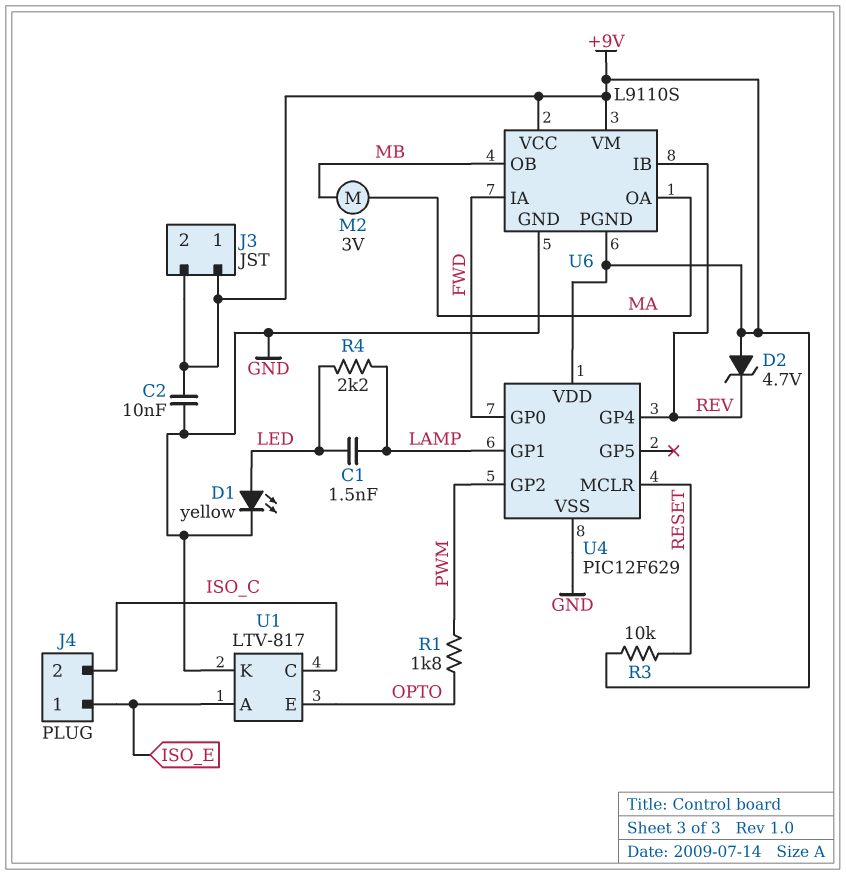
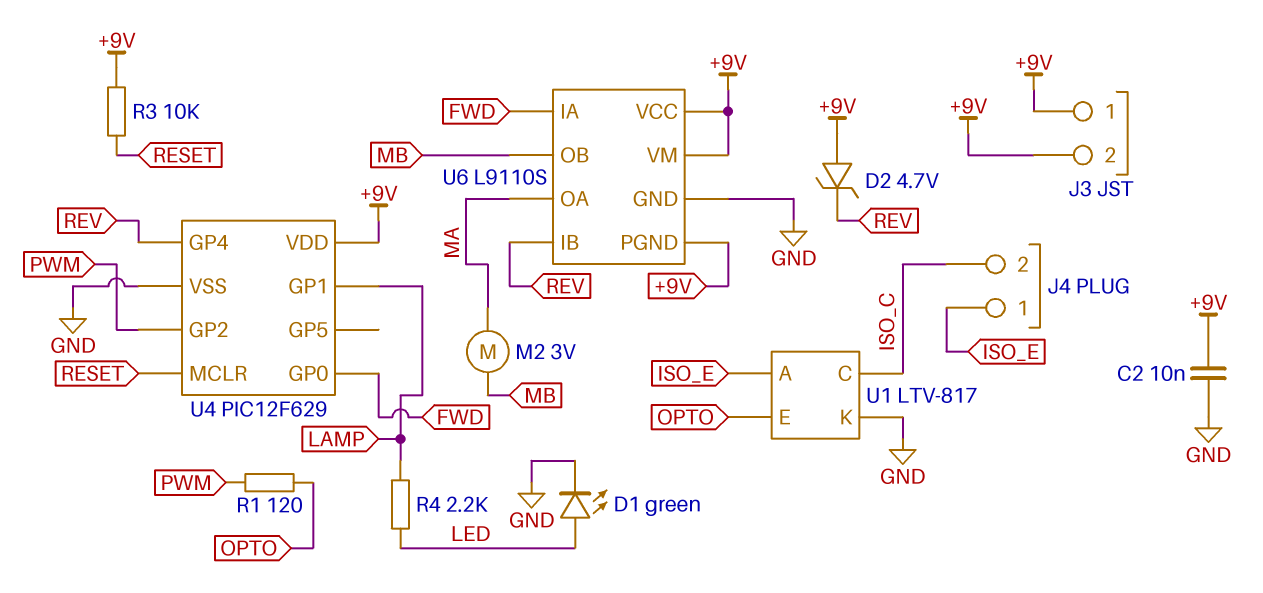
C1: 1.5nF (LAMP, LED) -> none
D1: LED yellow (A LED, K GND) -> LED green (A LED, K GND)
R1: 1.8k (OPTO, PWM) -> 120 (OPTO, PWM)

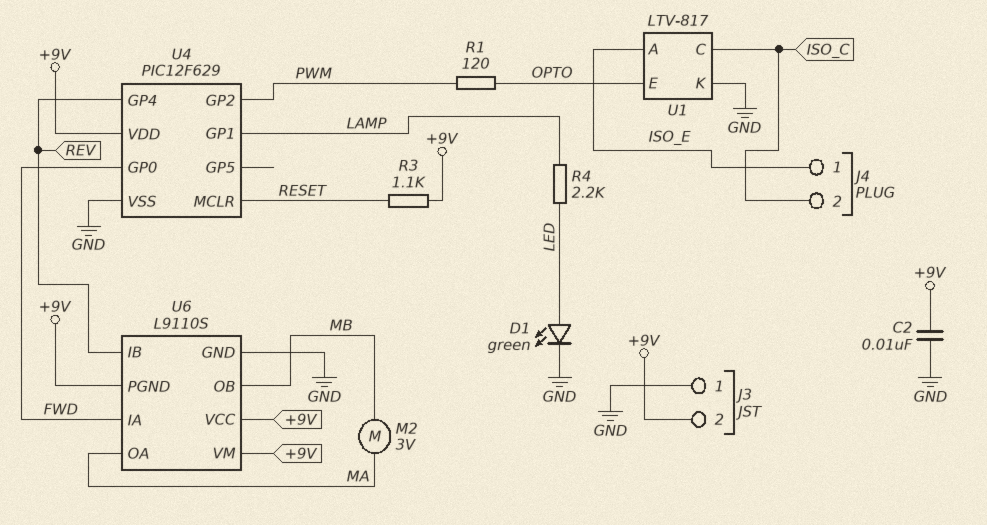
D2: zener 4.7V (A +9V, K REV) -> none
J3 pin 1: +9V -> GND
R3: 10k (+9V, RESET) -> 1.1k (+9V, RESET)

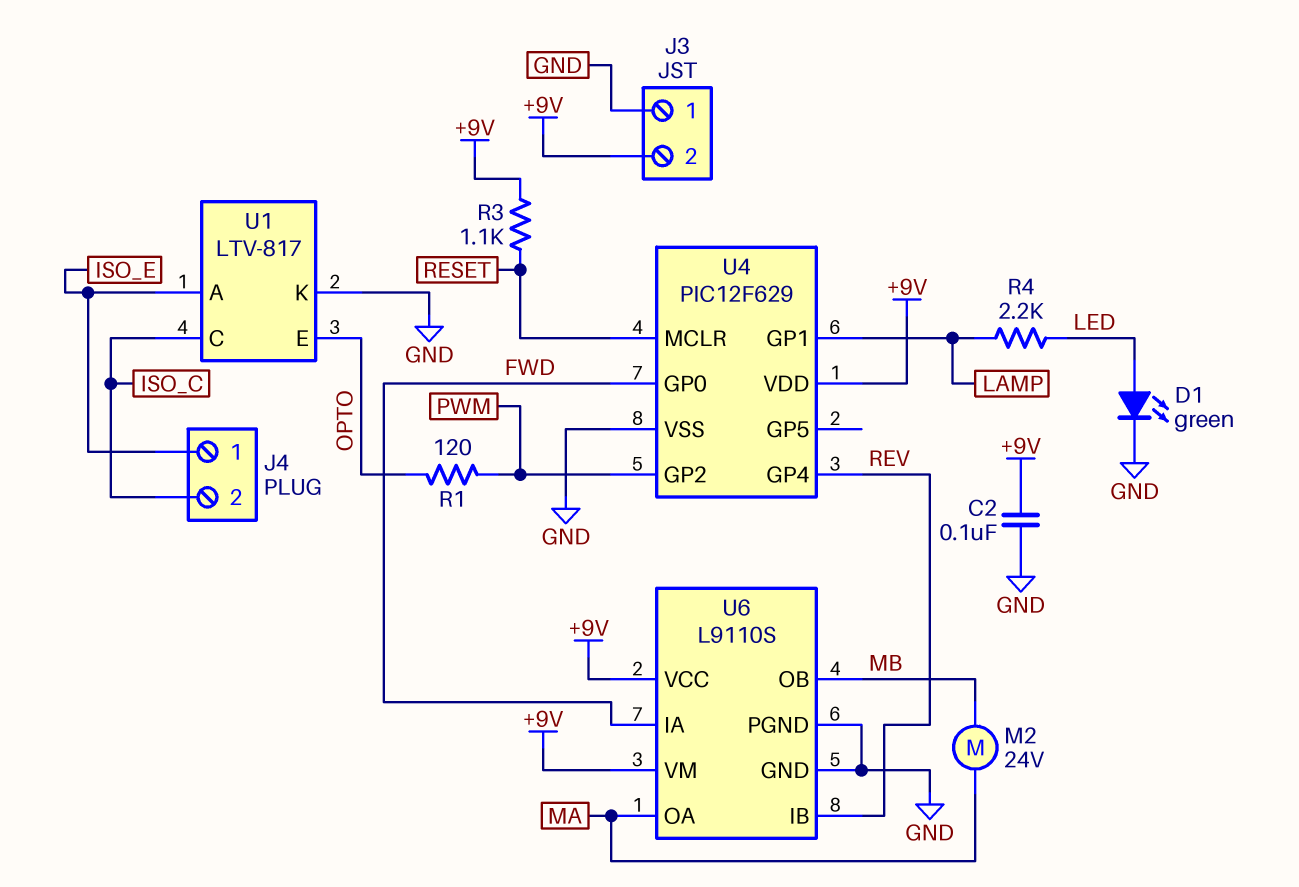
C2: 10nF (+9V, GND) -> 100nF (+9V, GND)
M2: motor 3V (MA, MB) -> motor 24V (MA, MB)
U6 pin PGND: +9V -> GND

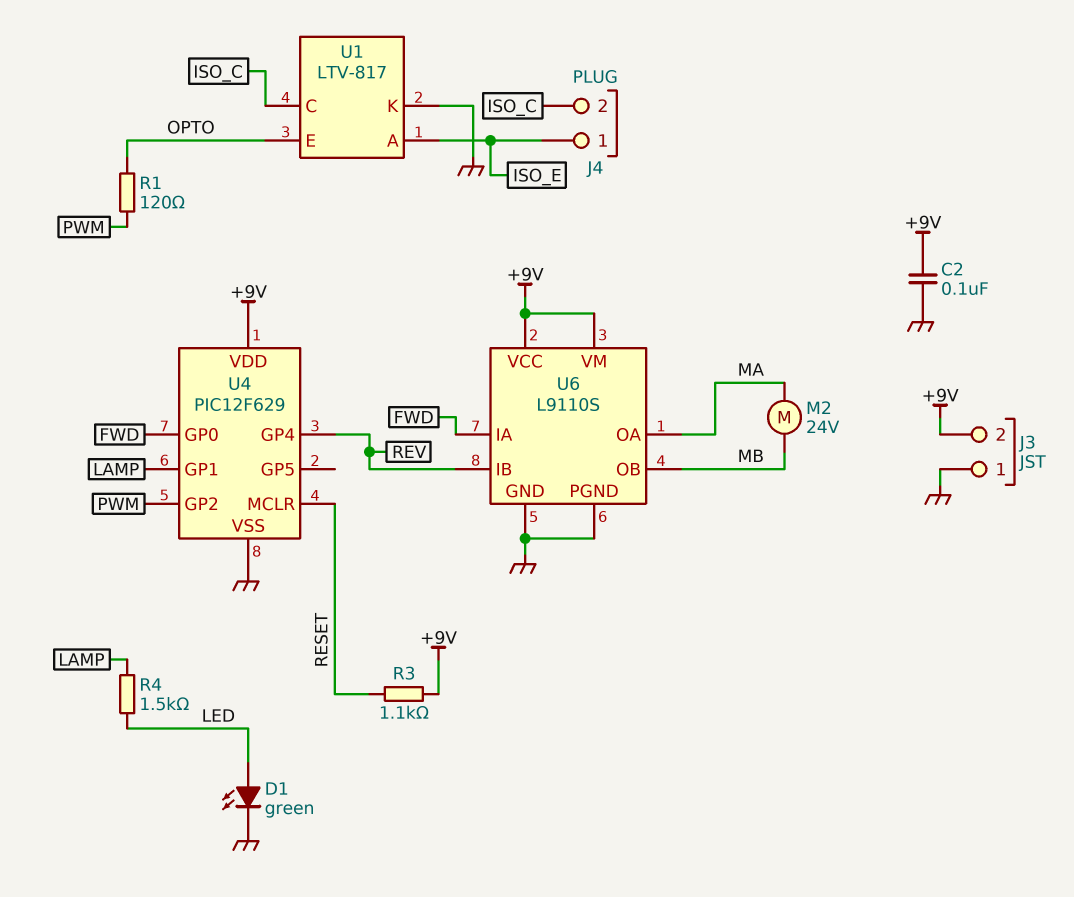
R4: 2.2k (LAMP, LED) -> 1.5k (LAMP, LED)

